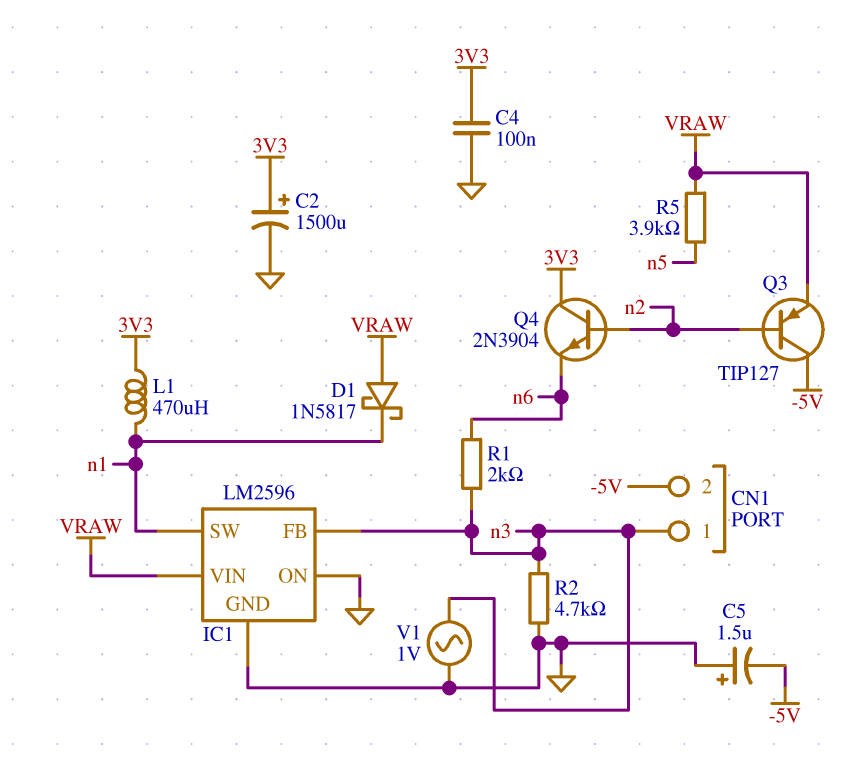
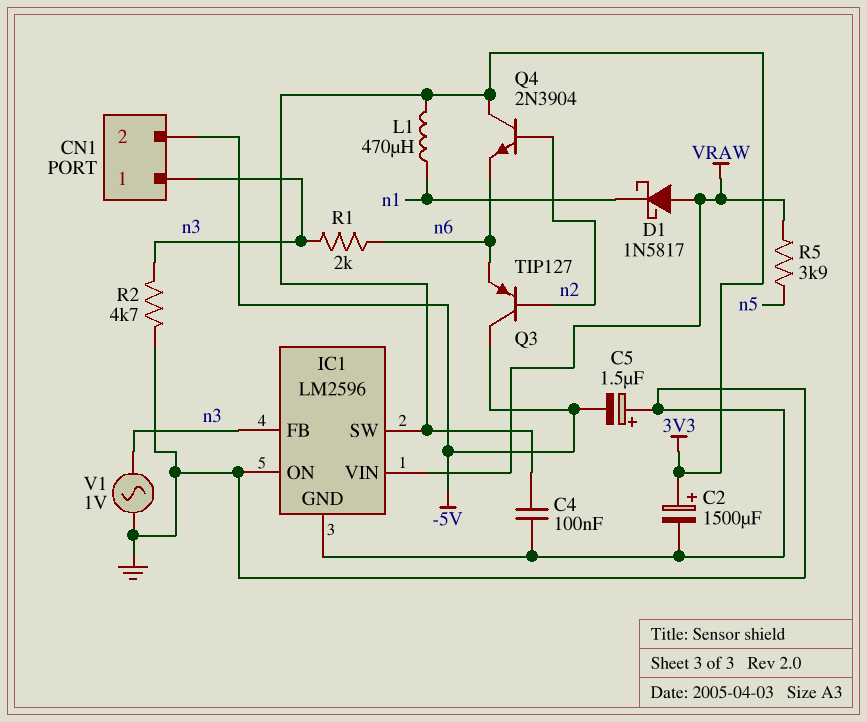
IC1 pin SW: n1 -> 3V3
Q3: PNP TIP127 (B n2, C -5V, E VRAW) -> PNP TIP127 (B n2, C -5V, E n6)

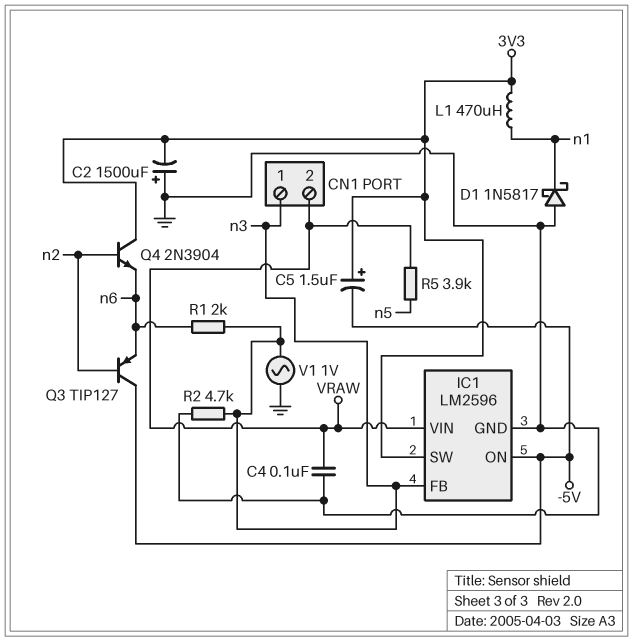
C2: 1500uF (plus 3V3, minus GND) -> 1500uF (plus GND, minus 3V3)
C4: 100nF (3V3, GND) -> 100nF (GND, VRAW)
C5: 1.5uF (plus GND, minus -5V) -> 1.5uF (plus 3V3, minus -5V)
CN1 pin 2: -5V -> VRAW
D1: schottky 1N5817 (A VRAW, K n1) -> schottky 1N5817 (A GND, K n1)
IC1 pin ON: GND -> -5V

